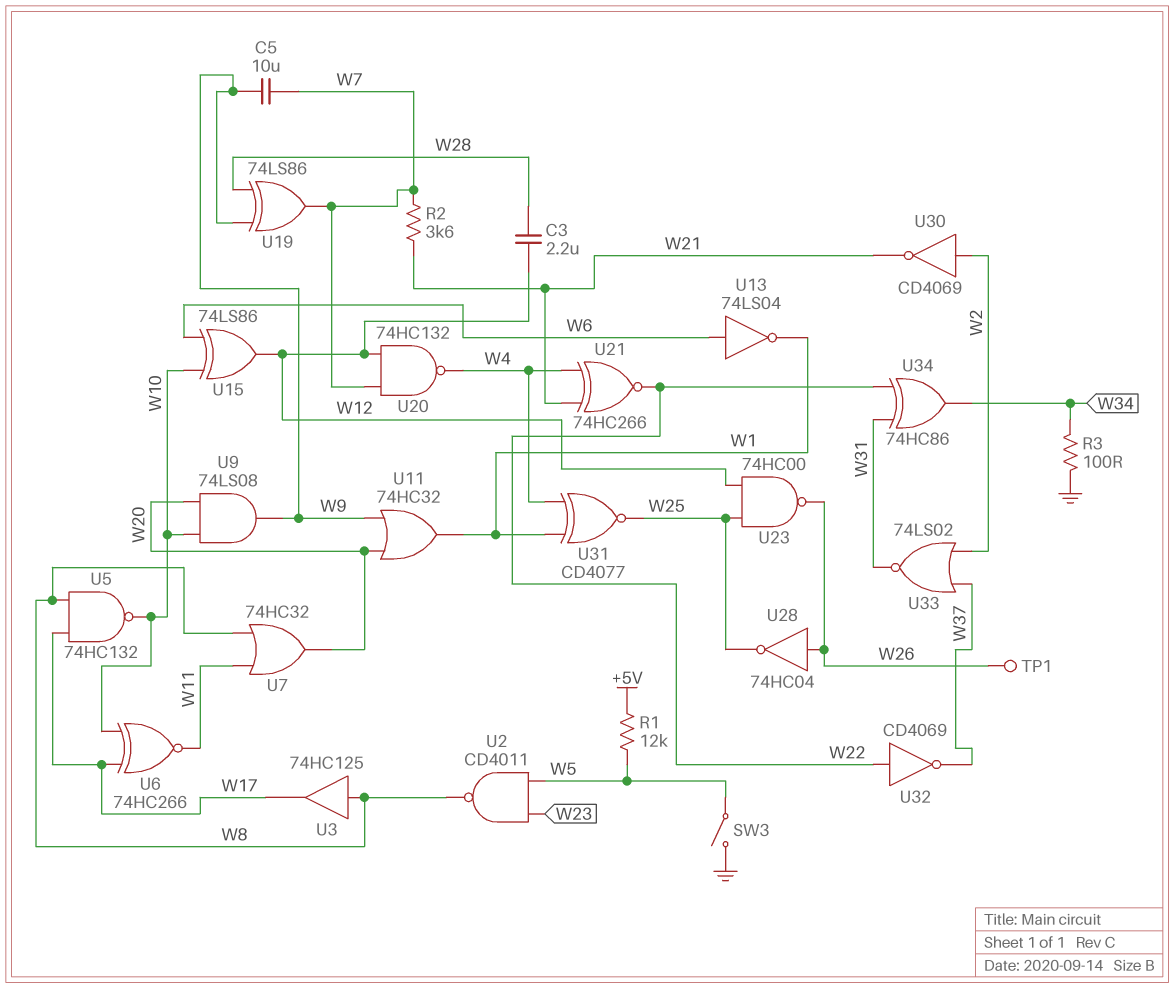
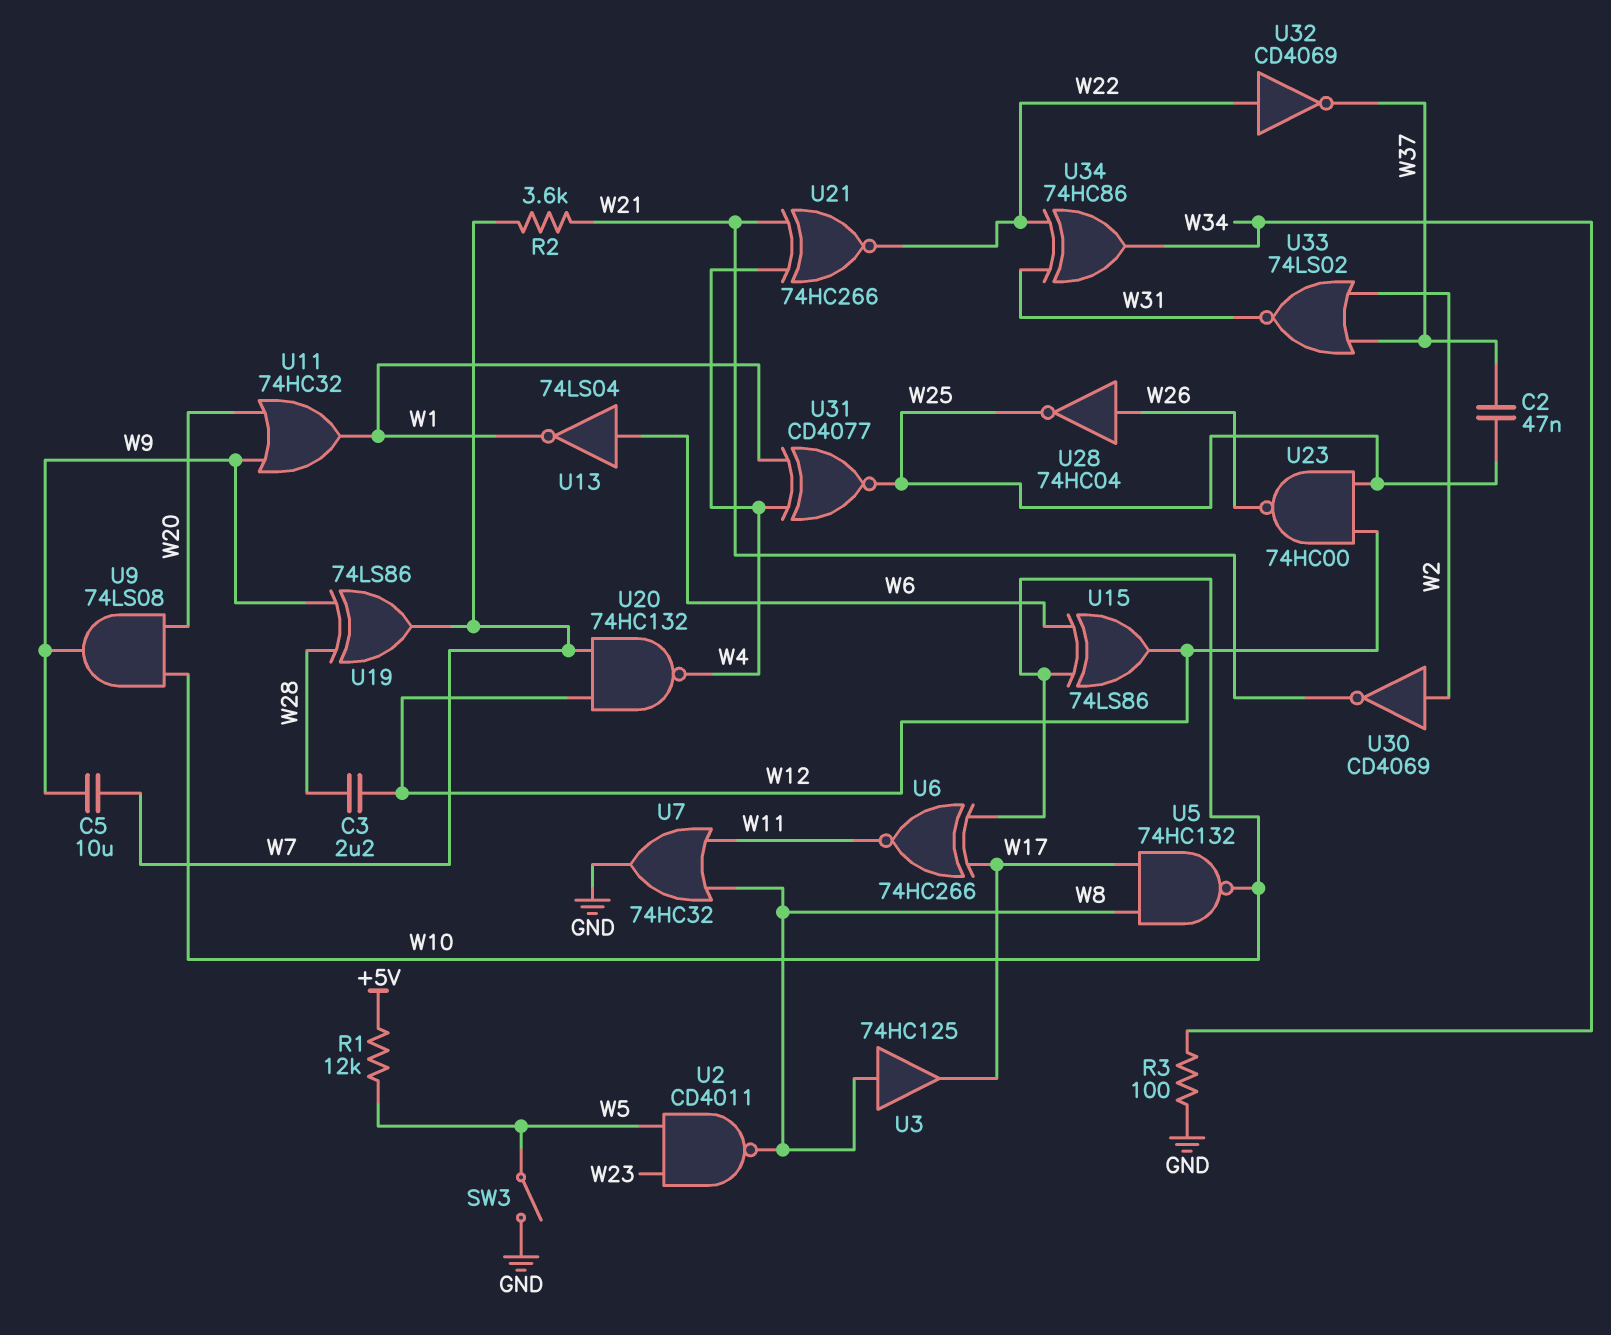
C2: none -> 47nF (W25, W37)
TP1: test point (W26) -> none
U7: OR 74HC32 (in W8, in W11, out W20) -> OR 74HC32 (in W8, in W11, out GND)

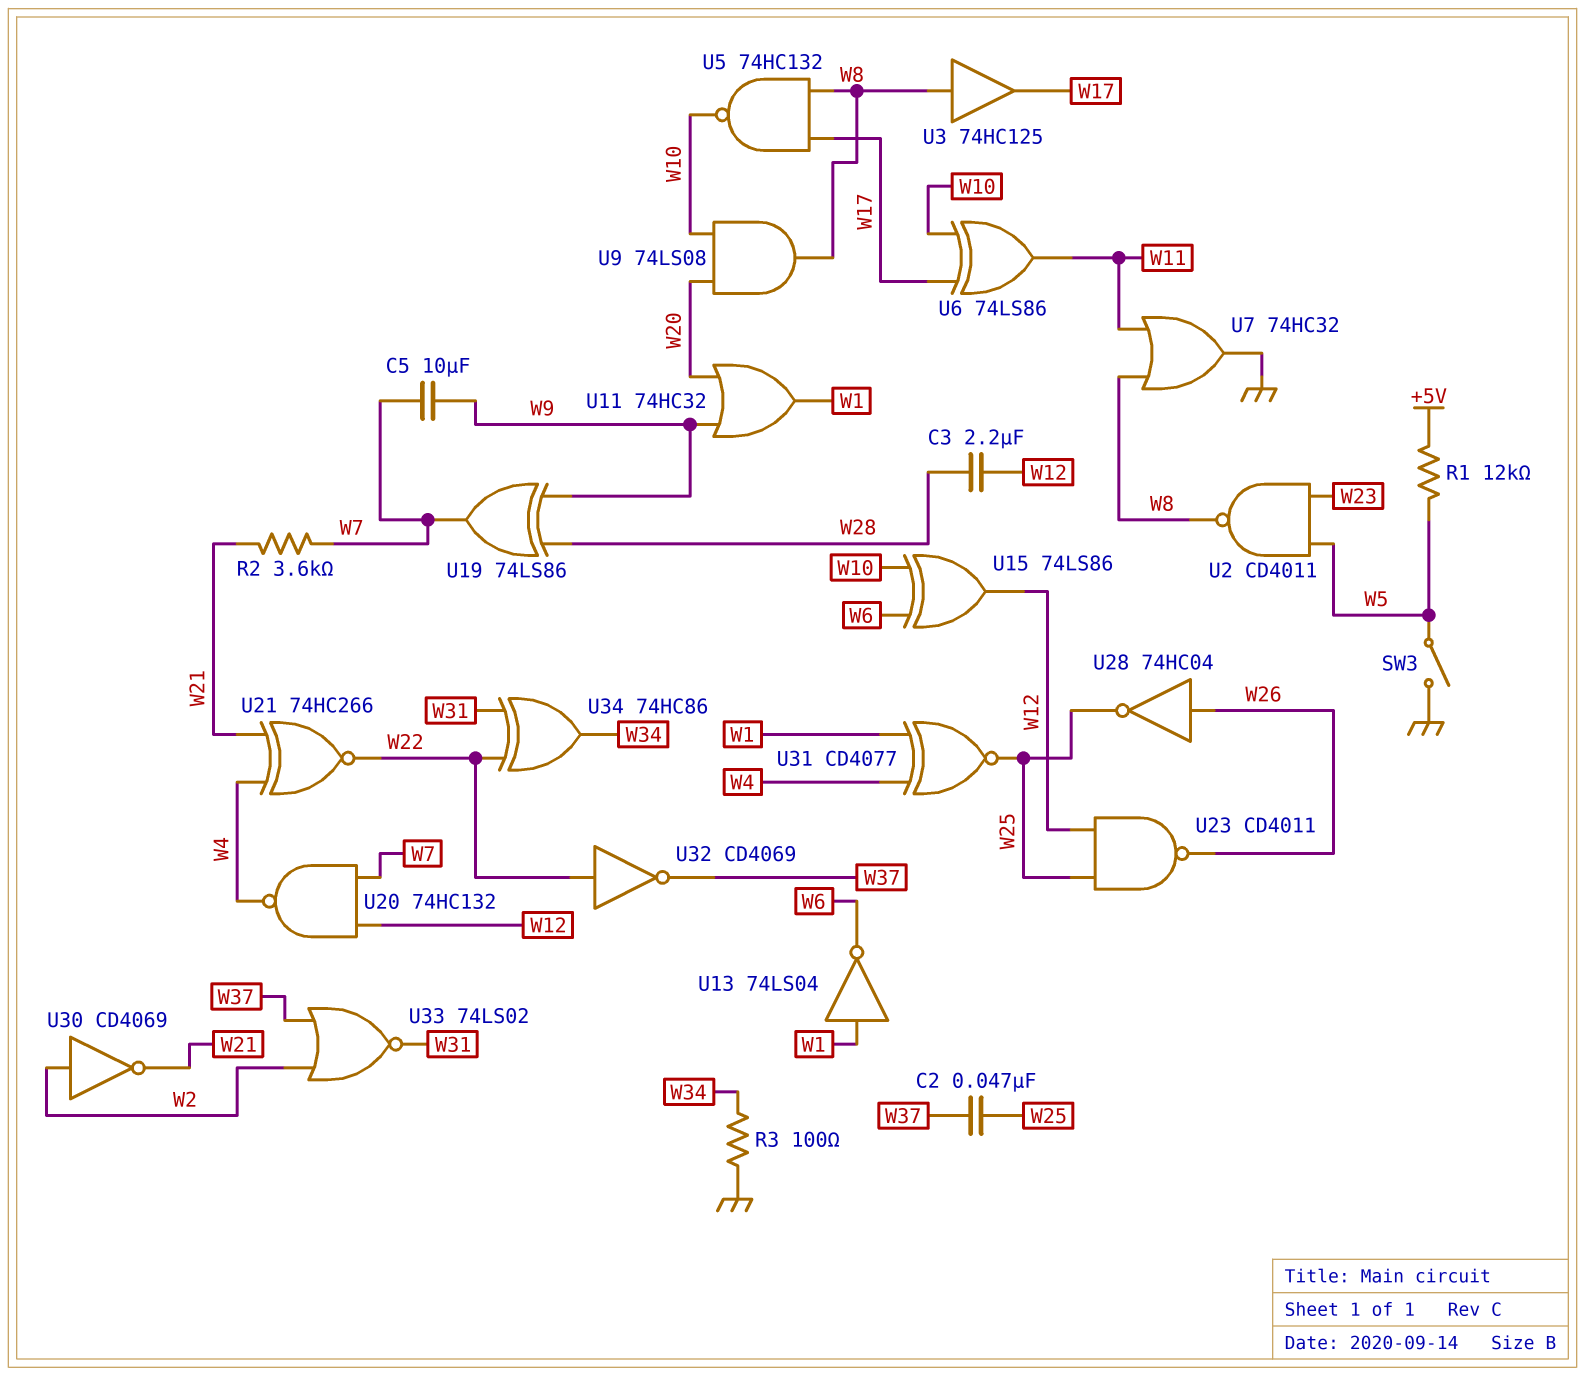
U6: XNOR 74HC266 (in W10, in W17, out W11) -> XOR 74LS86 (in W10, in W17, out W11)
U9: AND 74LS08 (in W10, in W20, out W9) -> AND 74LS08 (in W10, in W20, out W8)
U13: NOT 74LS04 (in W6, out W1) -> NOT 74LS04 (in W1, out W6)
U23: NAND 74HC00 (in W12, in W25, out W26) -> NAND CD4011 (in W12, in W25, out W26)

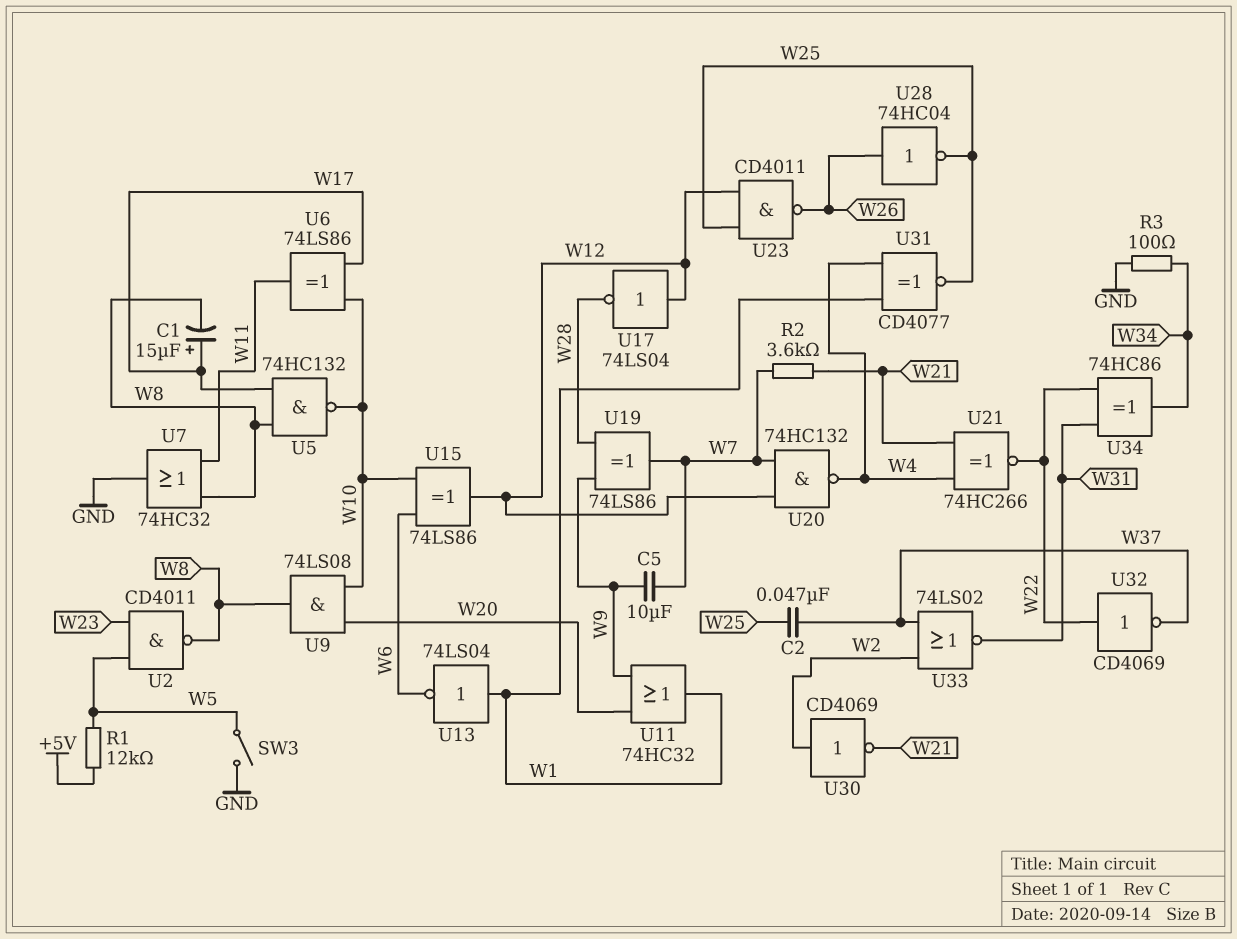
C1: none -> 15uF (plus W17, minus W8)
C3: 2.2uF (W12, W28) -> none
U3: buffer 74HC125 (in W8, out W17) -> none
U17: none -> NOT 74LS04 (in W12, out W28)

